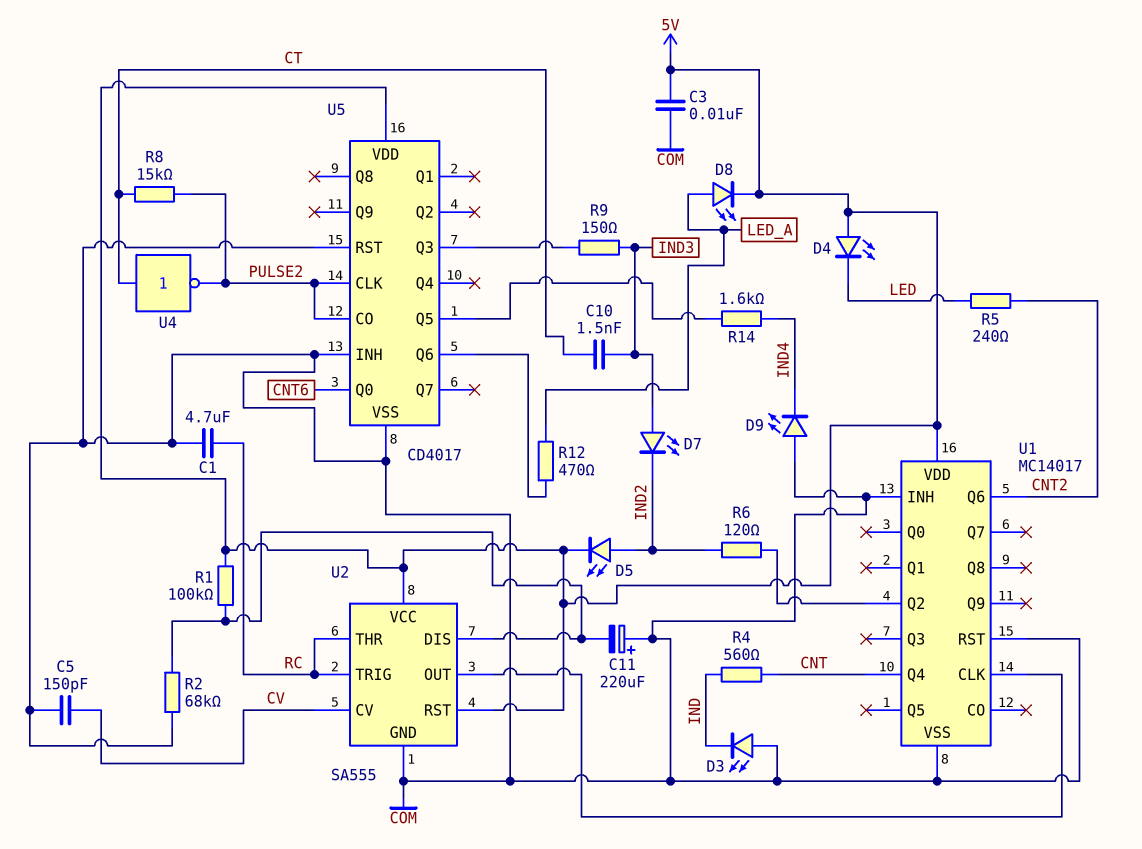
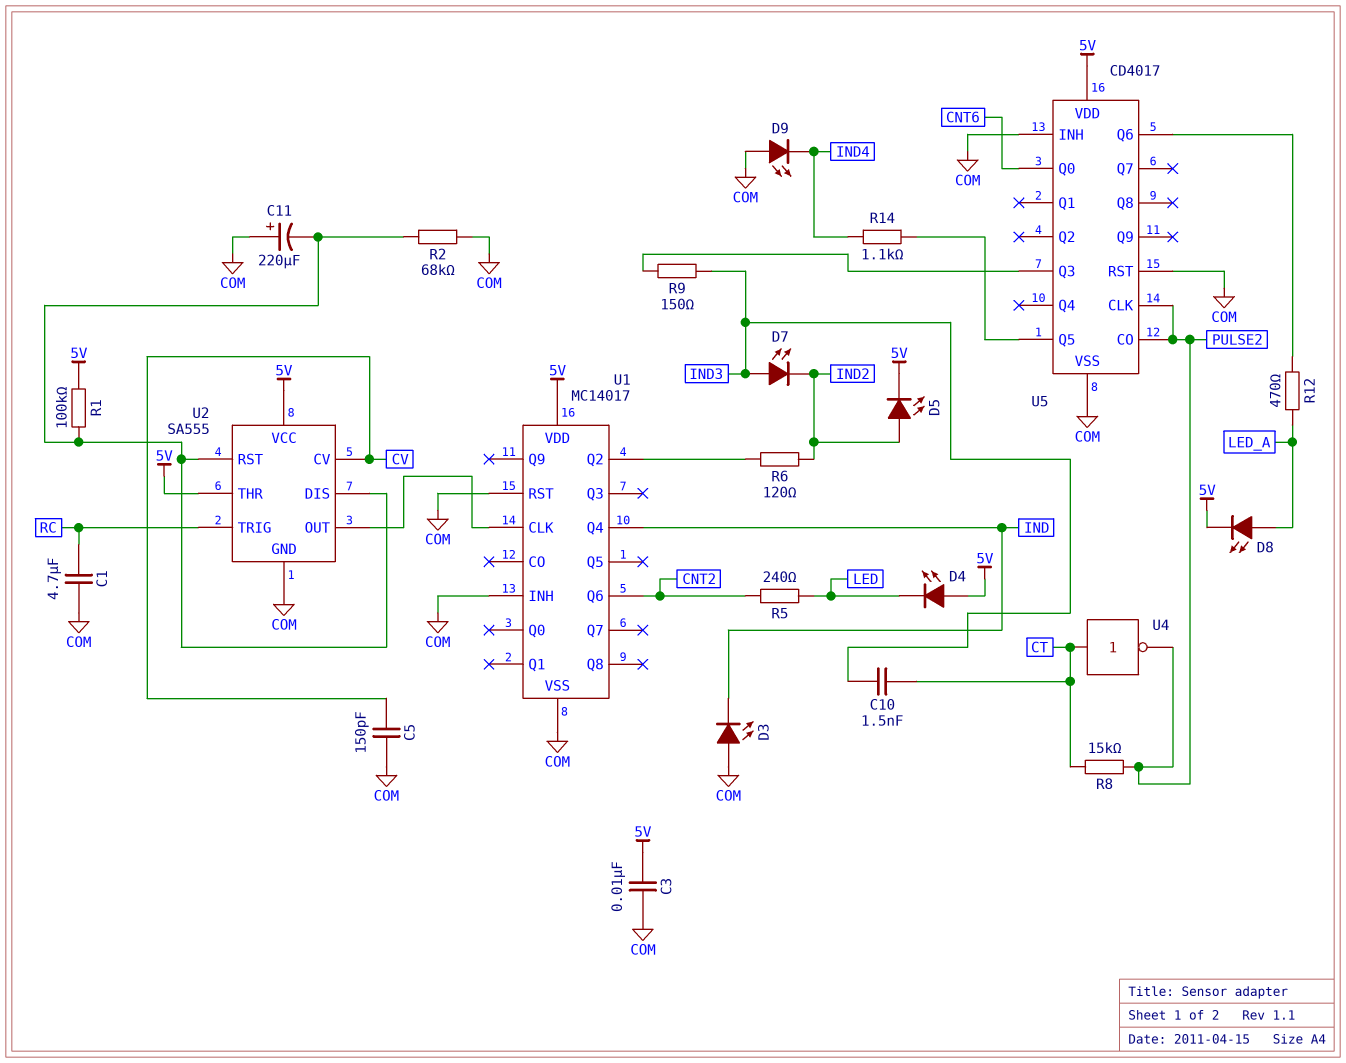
R4: 560 (CNT, IND) -> none
R14: 1.6k (IND4, U5/Q5) -> 1.1k (IND4, U5/Q5)
U1 pin Q4: CNT -> IND
U2 pin RST: 5V -> U2/DIS
U2 pin THR: RC -> 5V

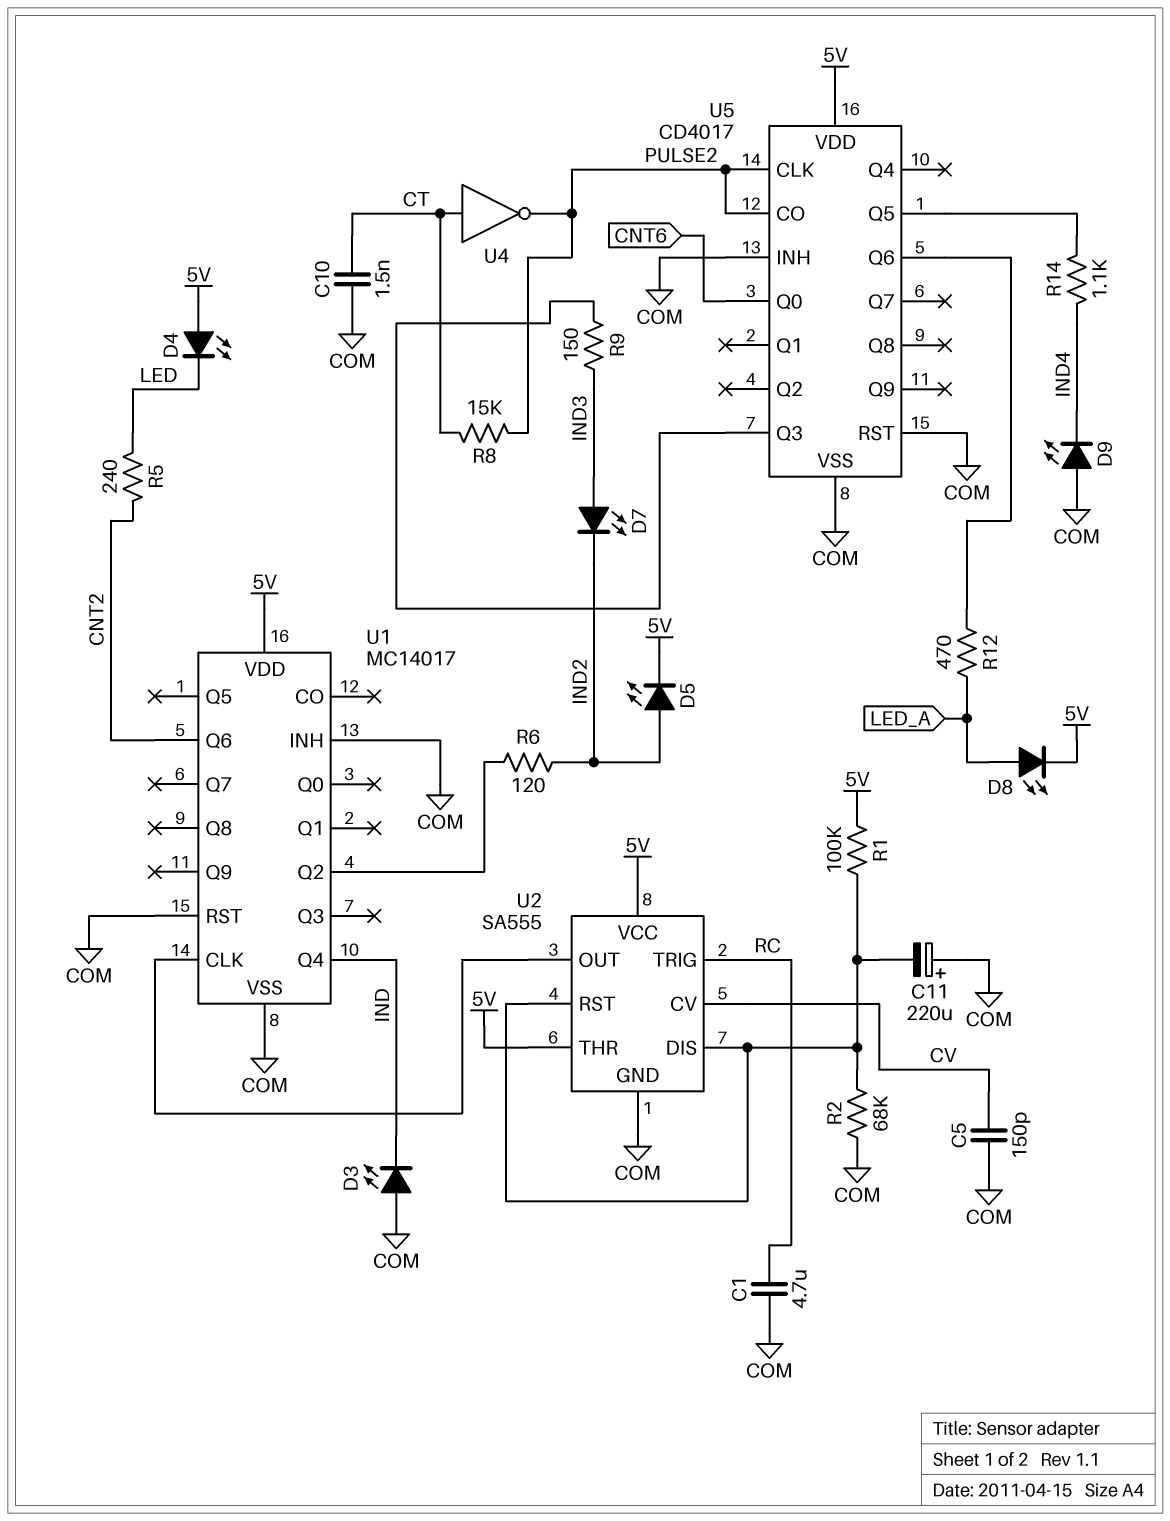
C3: 10nF (5V, COM) -> none
C10: 1.5nF (CT, IND3) -> 1.5nF (COM, CT)

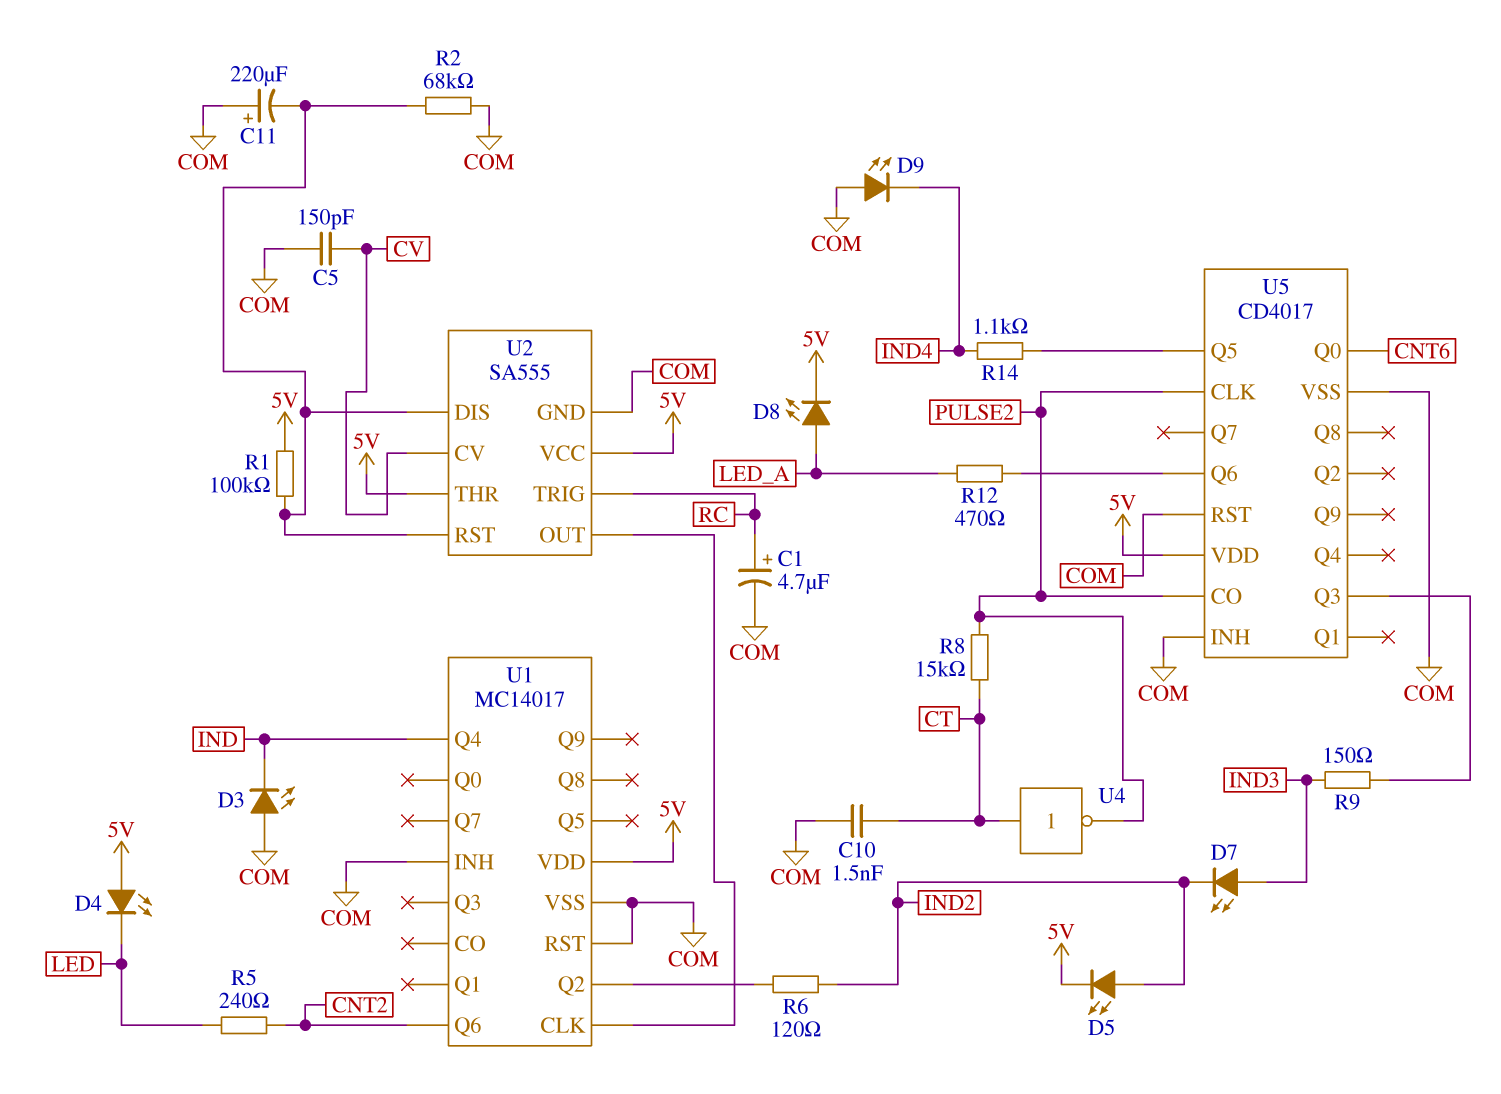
C1: 4.7uF (COM, RC) -> 4.7uF (plus RC, minus COM)

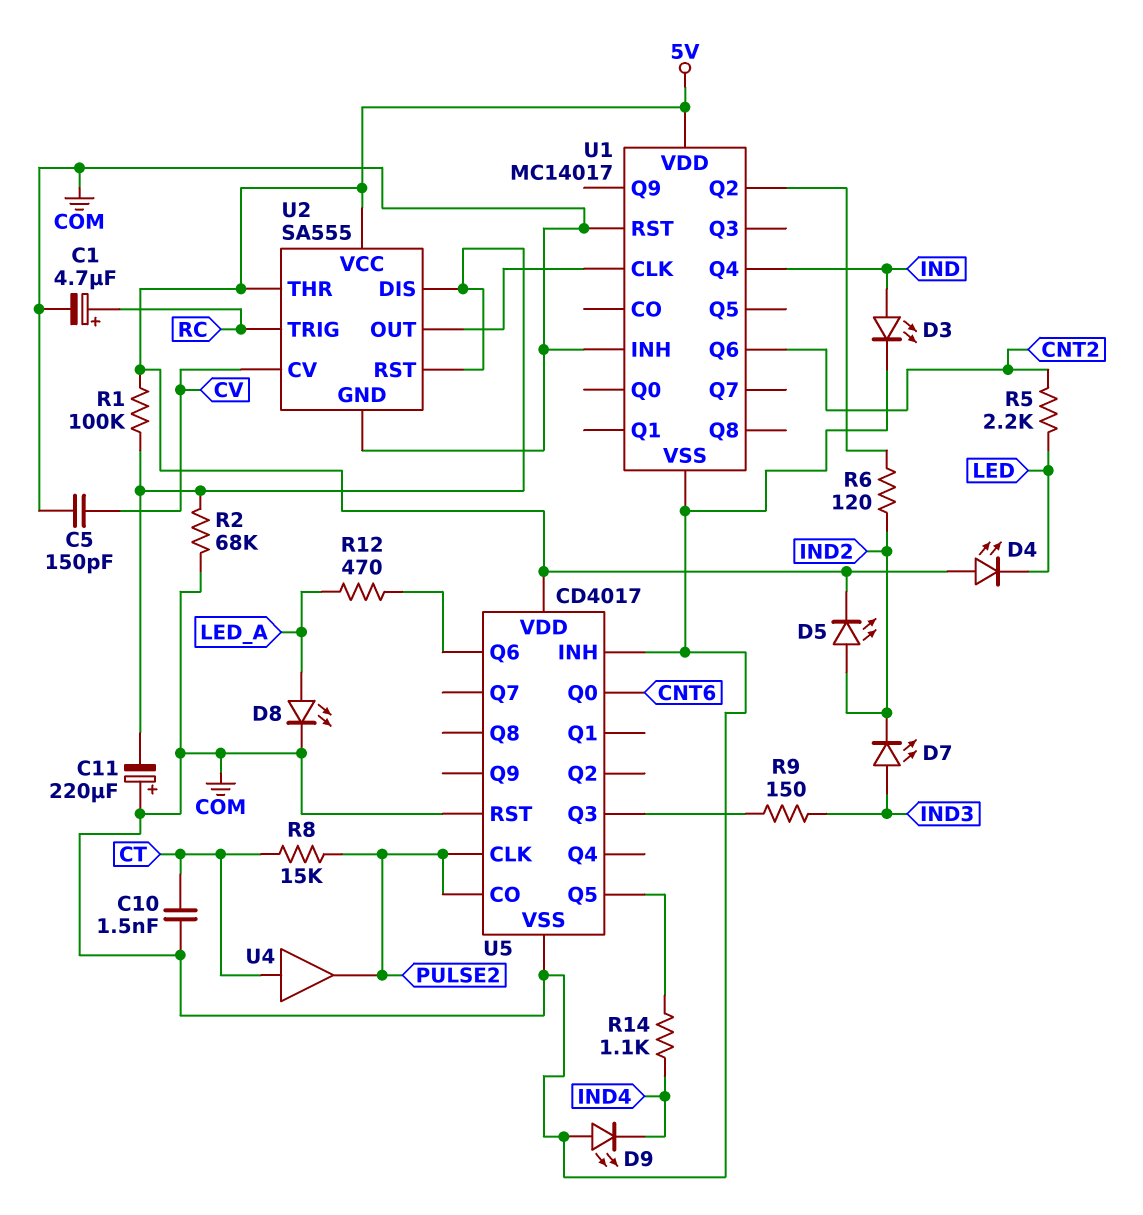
D3: LED (A COM, K IND) -> LED (A IND, K COM)
D8: LED (A LED_A, K 5V) -> LED (A LED_A, K COM)
R5: 240 (CNT2, LED) -> 2.2k (CNT2, LED)
U4: NOT (in CT, out PULSE2) -> buffer (in CT, out PULSE2)

